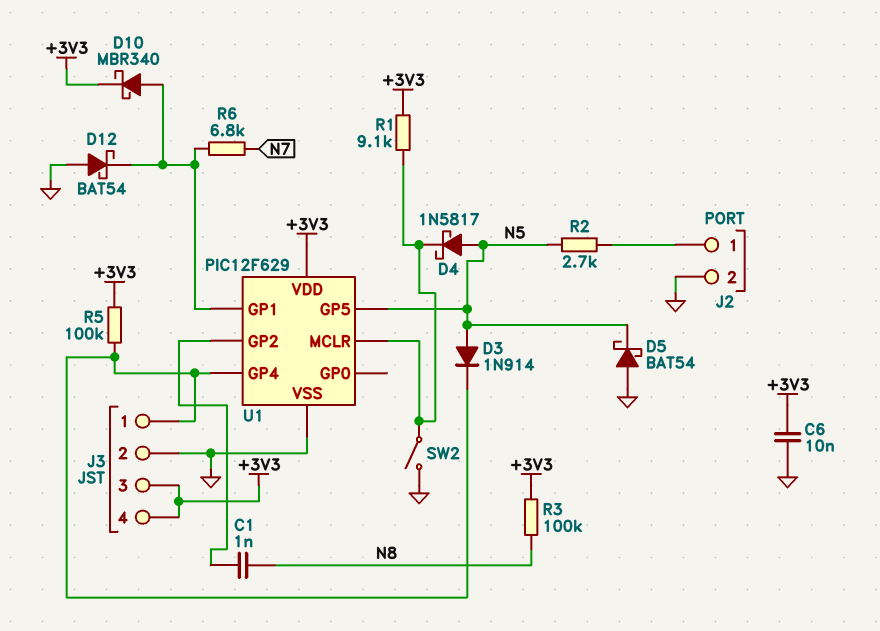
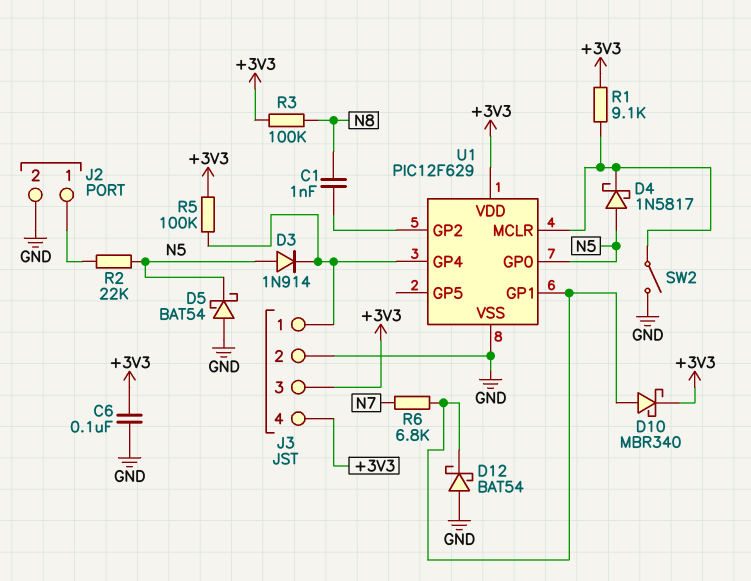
C6: 10nF (+3V3, GND) -> 100nF (+3V3, GND)
R2: 2.7k (J2/1, N5) -> 22k (J2/1, N5)
U1 pin GP0: none -> N5
U1 pin GP5: N5 -> none

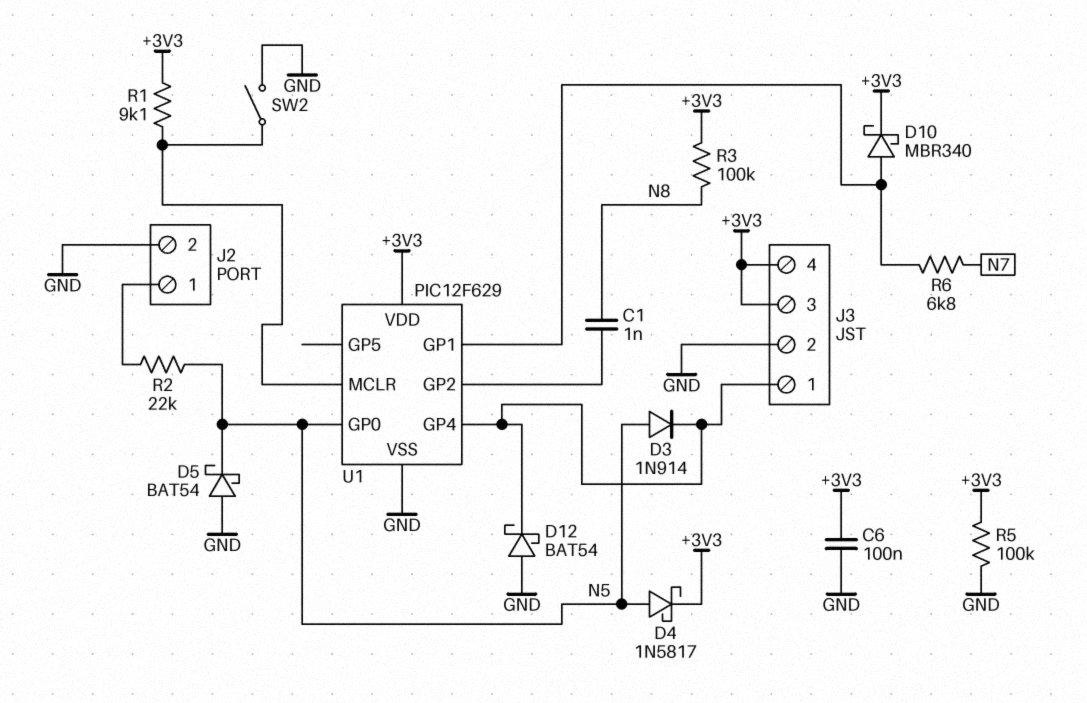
D4: schottky 1N5817 (A N5, K U1/MCLR) -> schottky 1N5817 (A N5, K +3V3)
D12: schottky BAT54 (A GND, K U1/GP1) -> schottky BAT54 (A GND, K J3/1)
R5: 100k (+3V3, J3/1) -> 100k (+3V3, GND)

